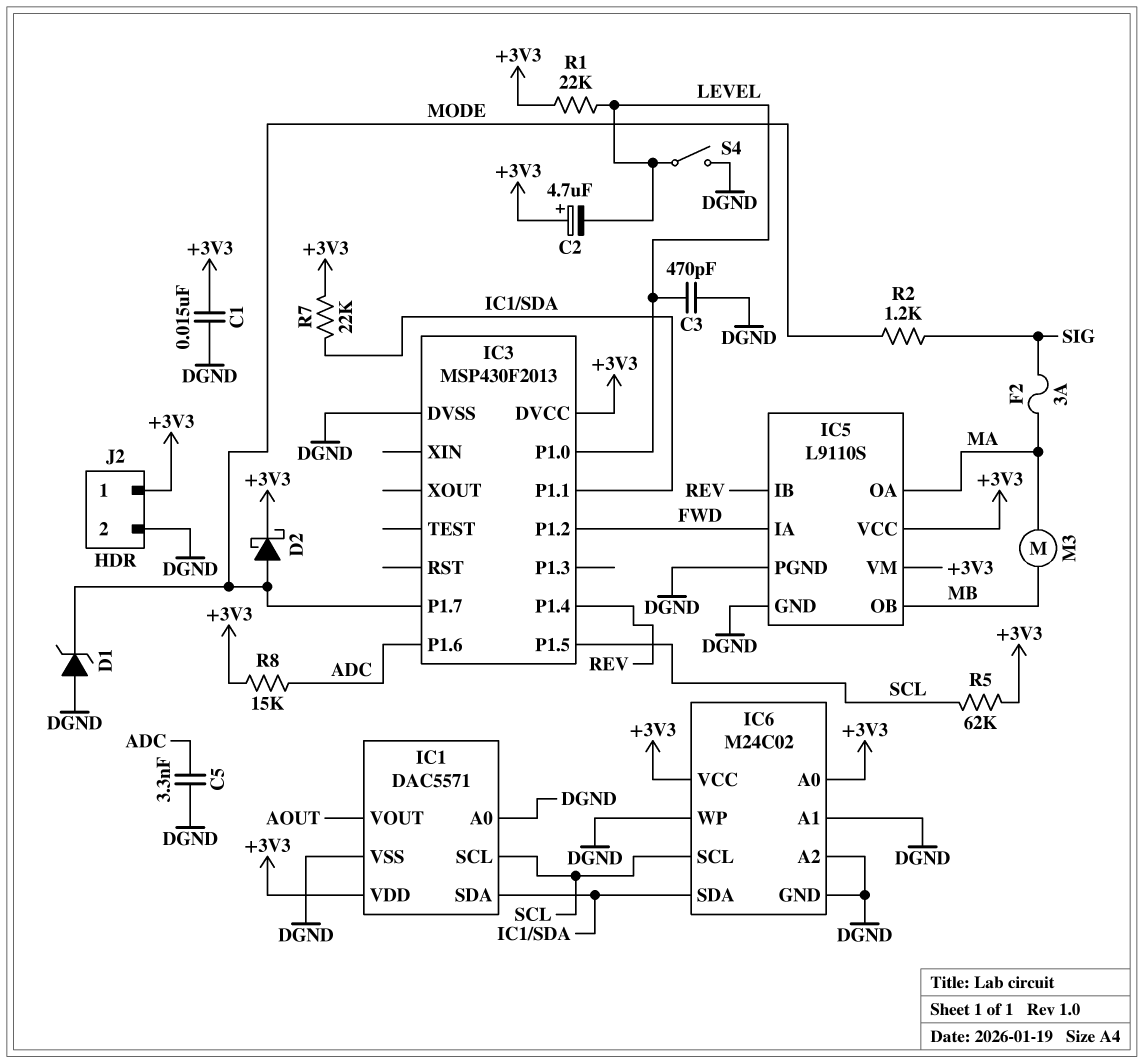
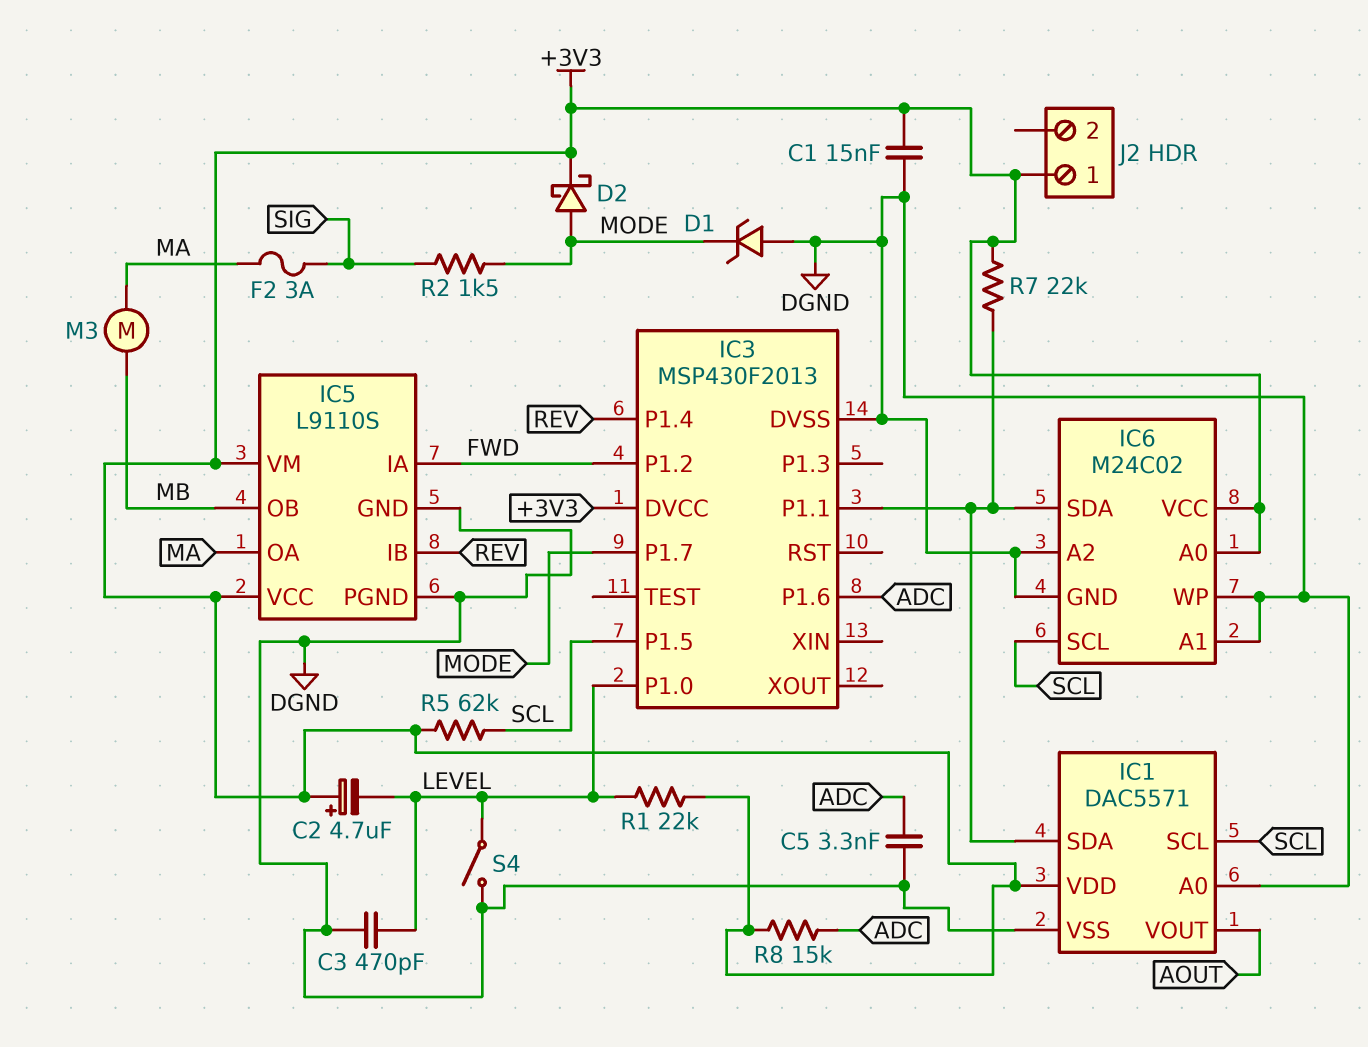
J2 pin 2: DGND -> none
R2: 1.2k (MODE, SIG) -> 1.5k (MODE, SIG)

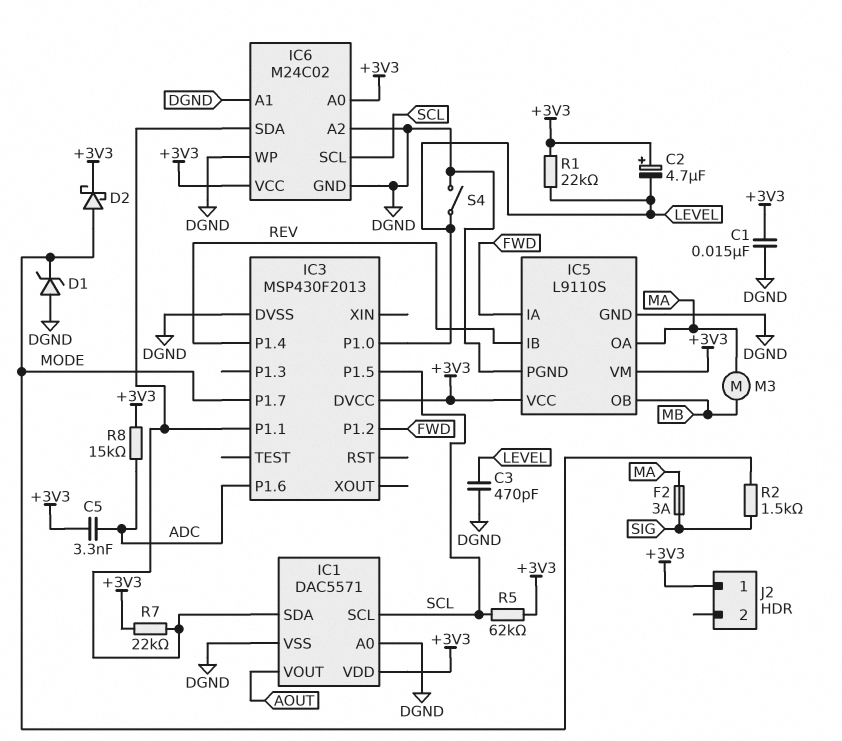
C5: 3.3nF (ADC, DGND) -> 3.3nF (+3V3, ADC)

